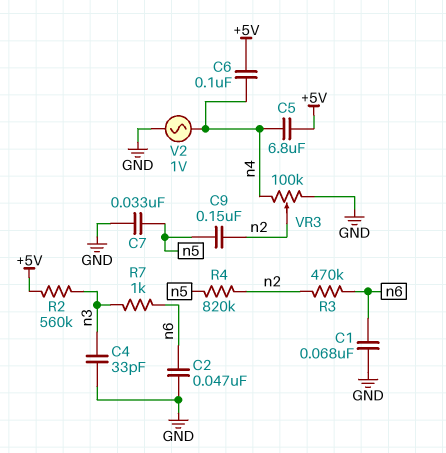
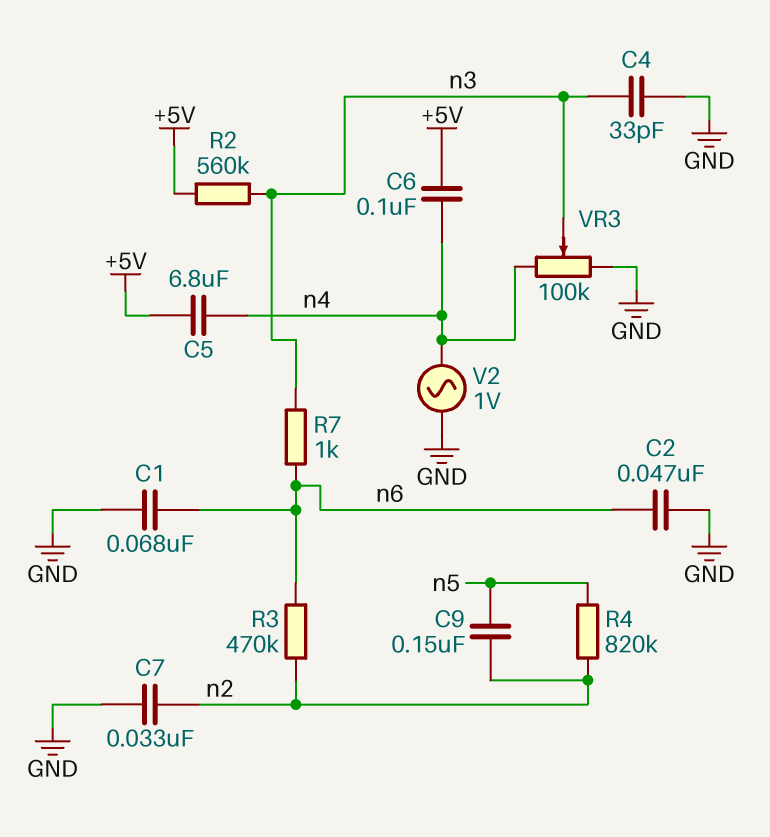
C7: 33nF (GND, n5) -> 33nF (GND, n2)
VR3: 100k (GND, n4, wiper n2) -> 100k (GND, n4, wiper n3)

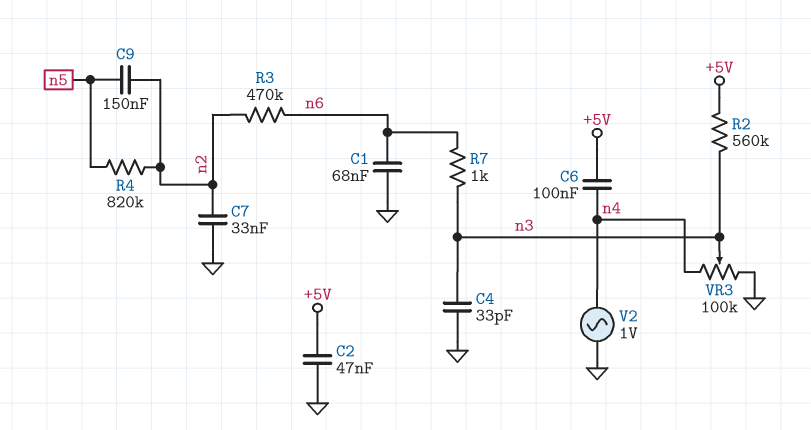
C2: 47nF (GND, n6) -> 47nF (+5V, GND)
C5: 6.8uF (+5V, n4) -> none

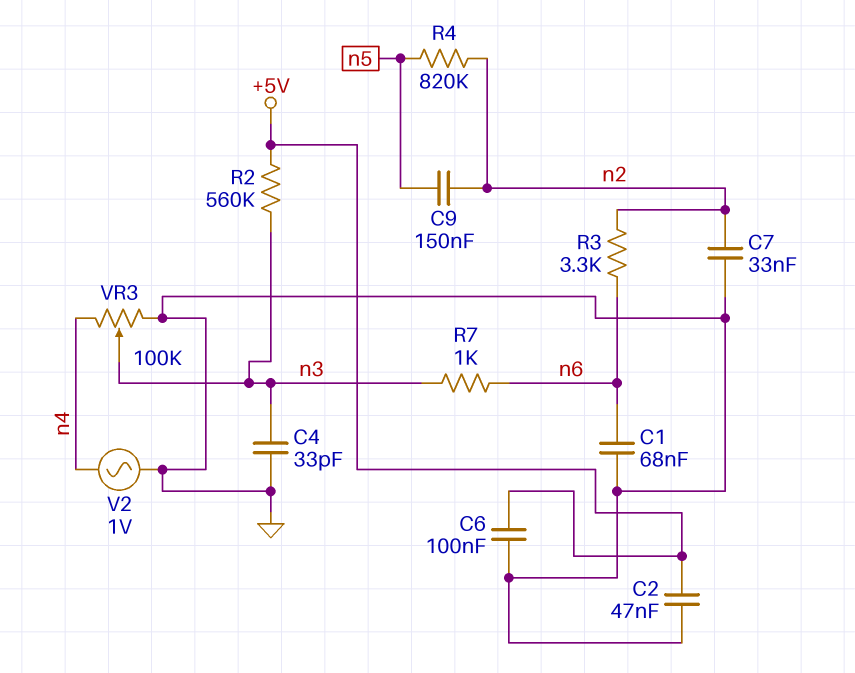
C6: 100nF (+5V, n4) -> 100nF (+5V, GND)
R3: 470k (n2, n6) -> 3.3k (n2, n6)

